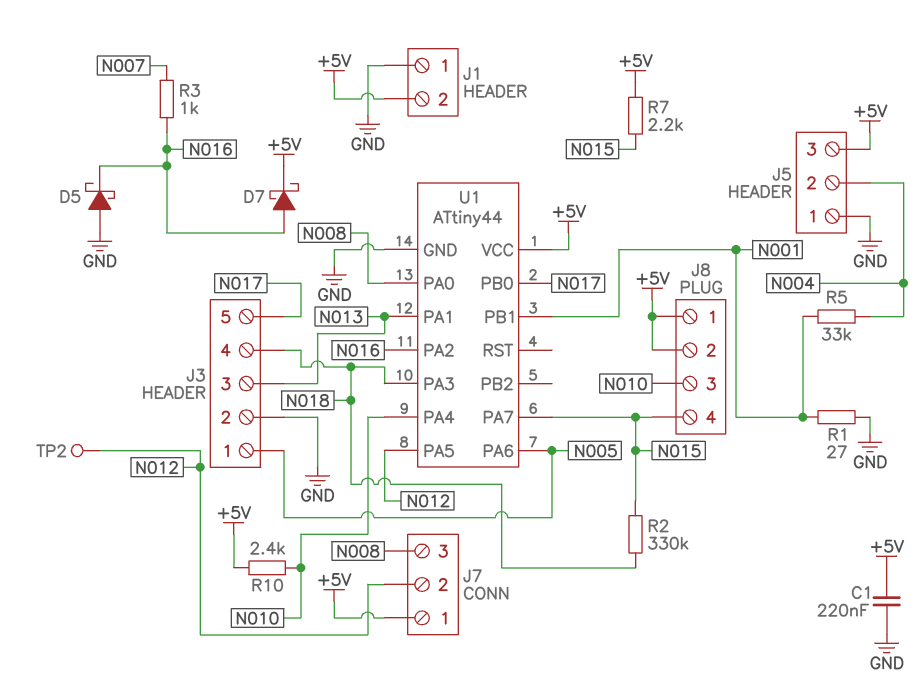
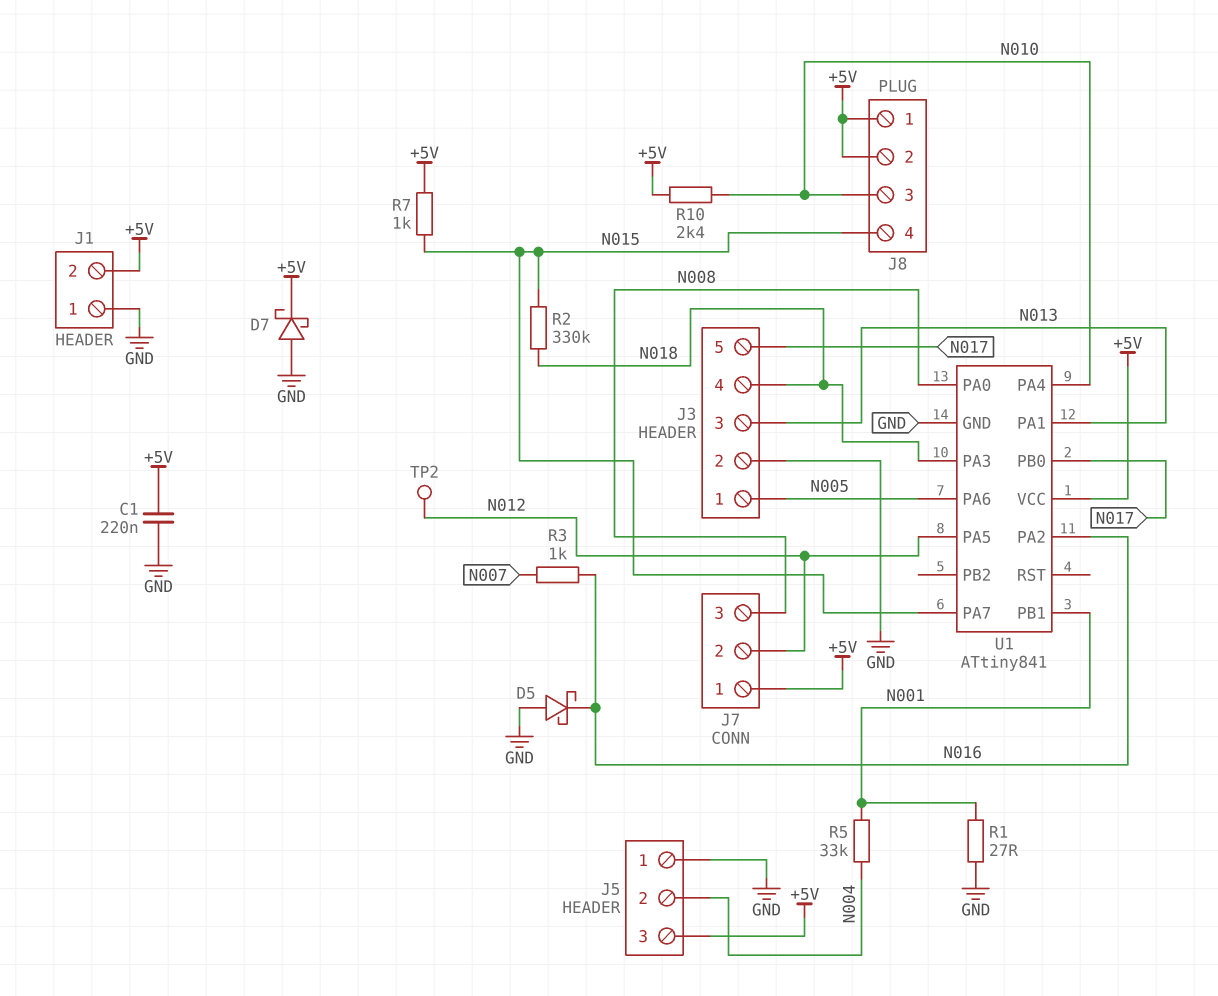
D7: schottky (A N016, K +5V) -> schottky (A GND, K +5V)
R7: 2.2k (+5V, N015) -> 1k (+5V, N015)
U1: ATtiny44 -> ATtiny841

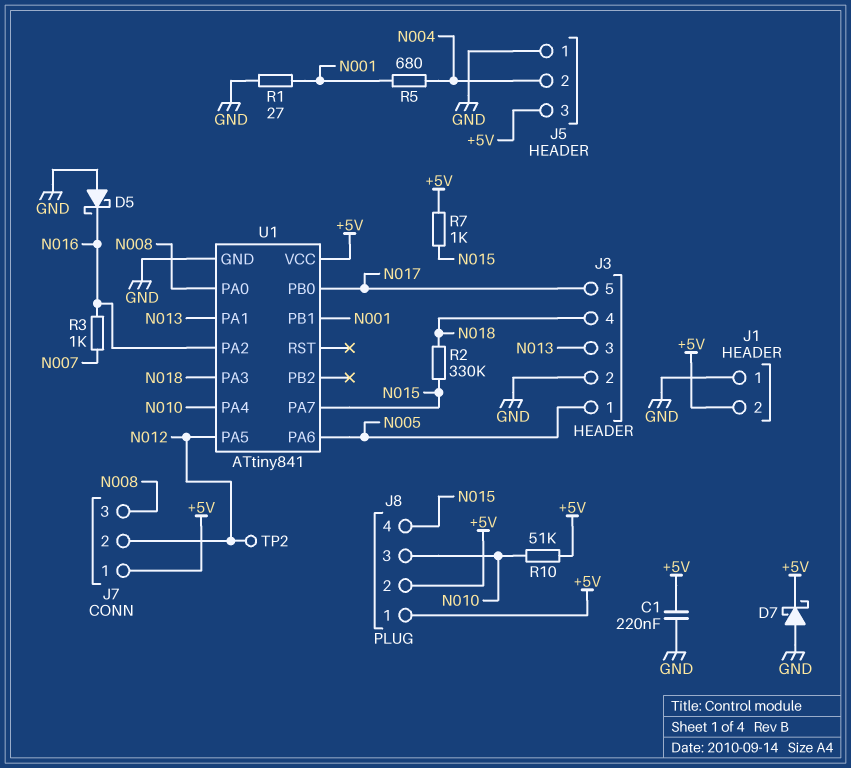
R5: 33k (N001, N004) -> 680 (N001, N004)
R10: 2.4k (+5V, N010) -> 51k (+5V, N010)

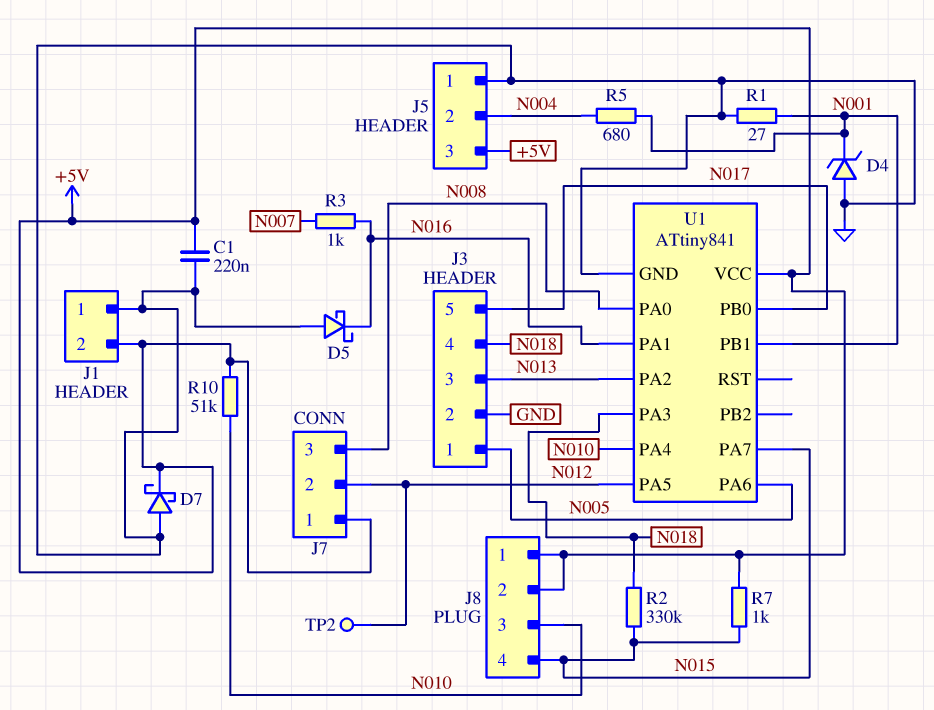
D4: none -> zener (A GND, K N001)
U1 pin PA1: N013 -> N016
U1 pin PA2: N016 -> N013

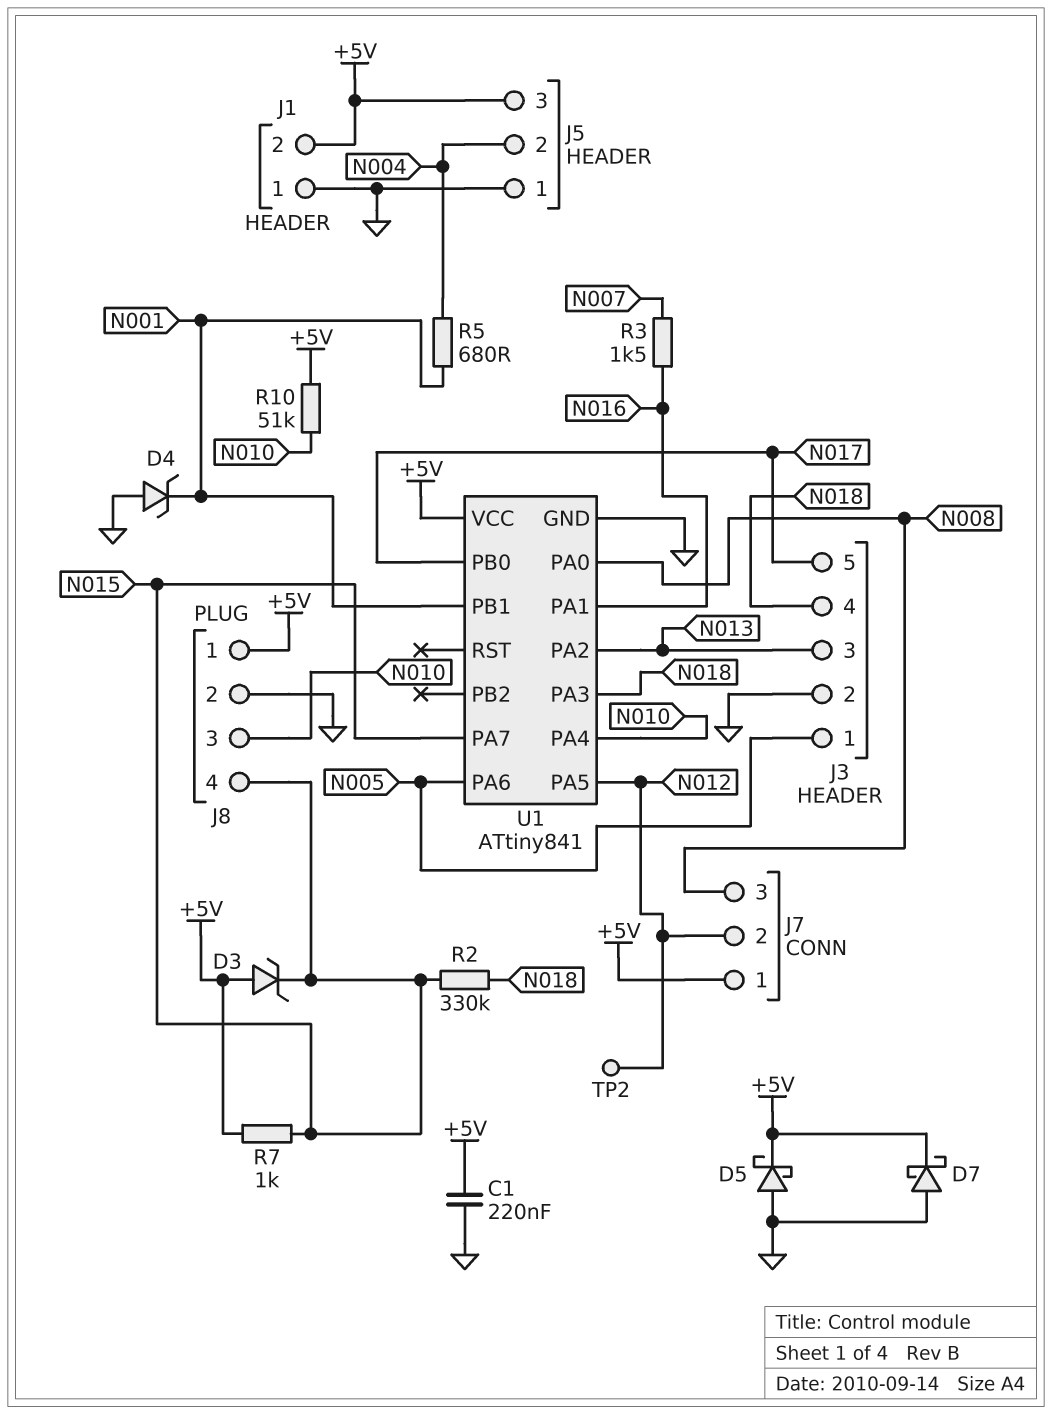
D3: none -> zener (A +5V, K N015)
D5: schottky (A GND, K N016) -> schottky (A GND, K +5V)
J8 pin 2: +5V -> GND
R1: 27 (GND, N001) -> none
R3: 1k (N007, N016) -> 1.5k (N007, N016)

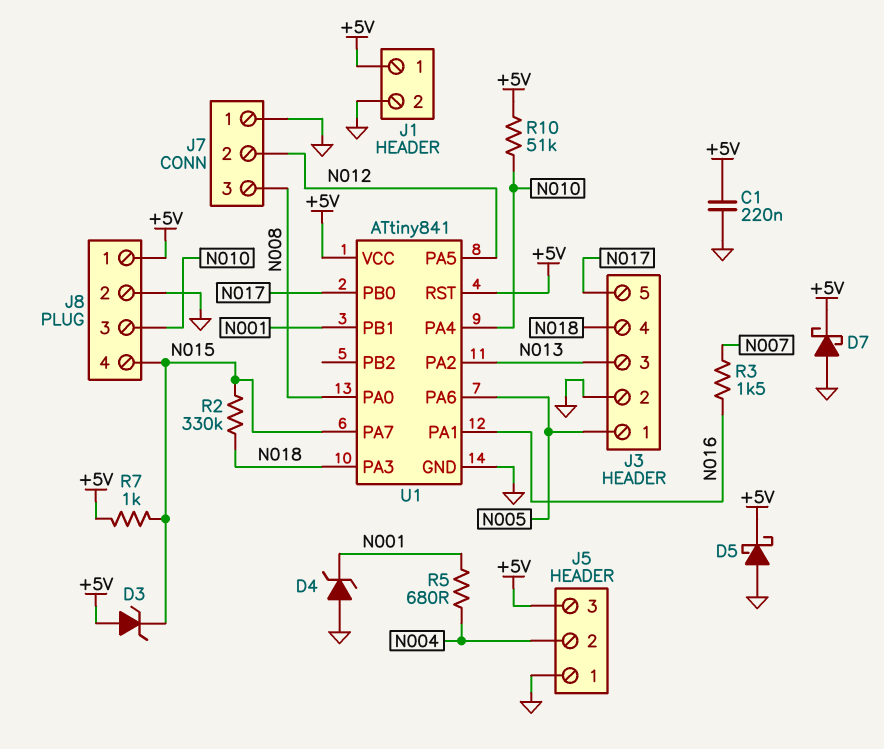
J1 pin 1: GND -> +5V
J1 pin 2: +5V -> GND
J7 pin 1: +5V -> GND
TP2: test point (N012) -> none
U1 pin RST: none -> +5V

